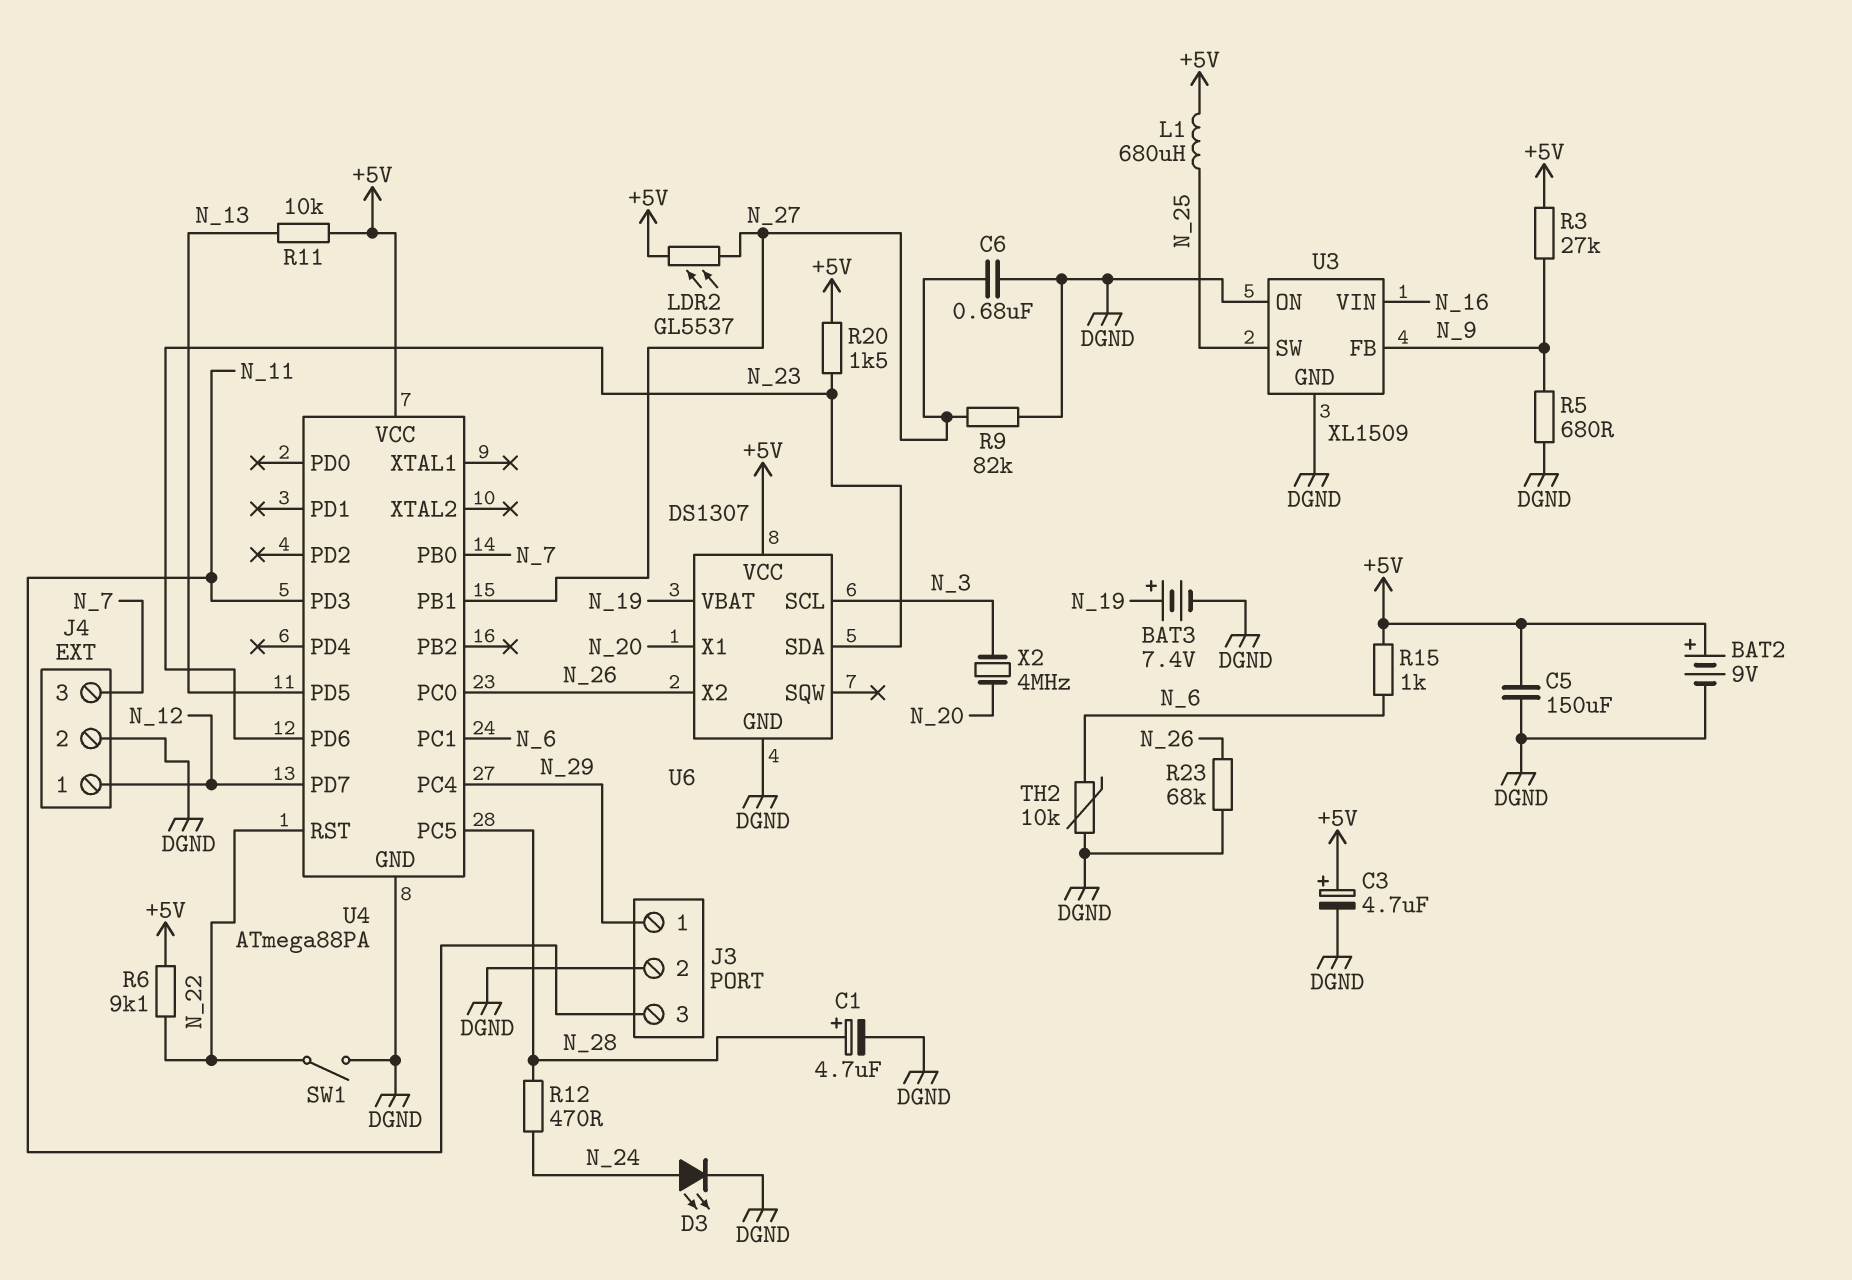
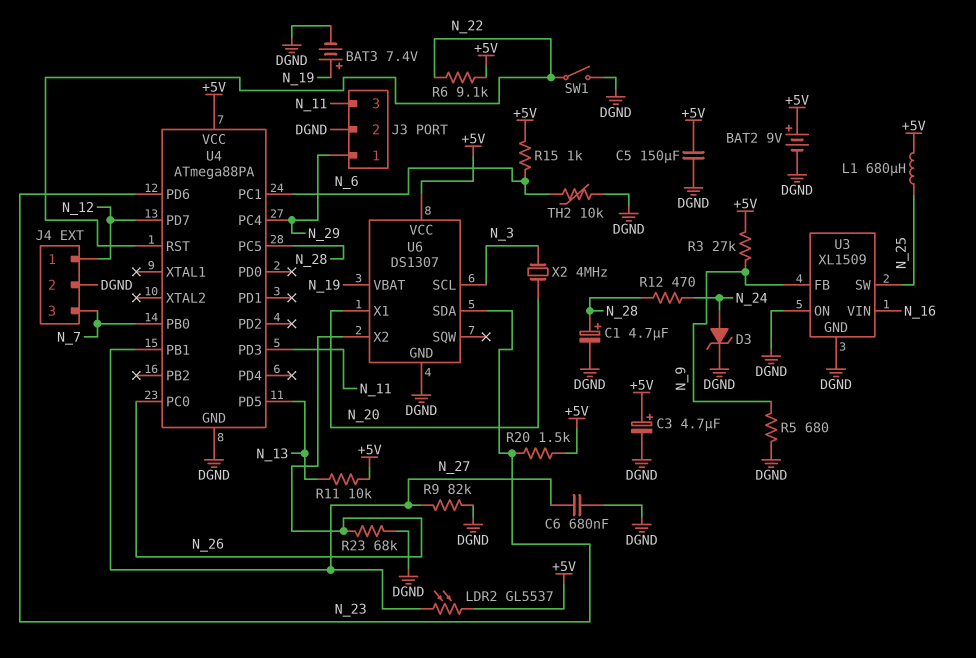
D3: LED (A N_24, K DGND) -> zener (A N_24, K DGND)

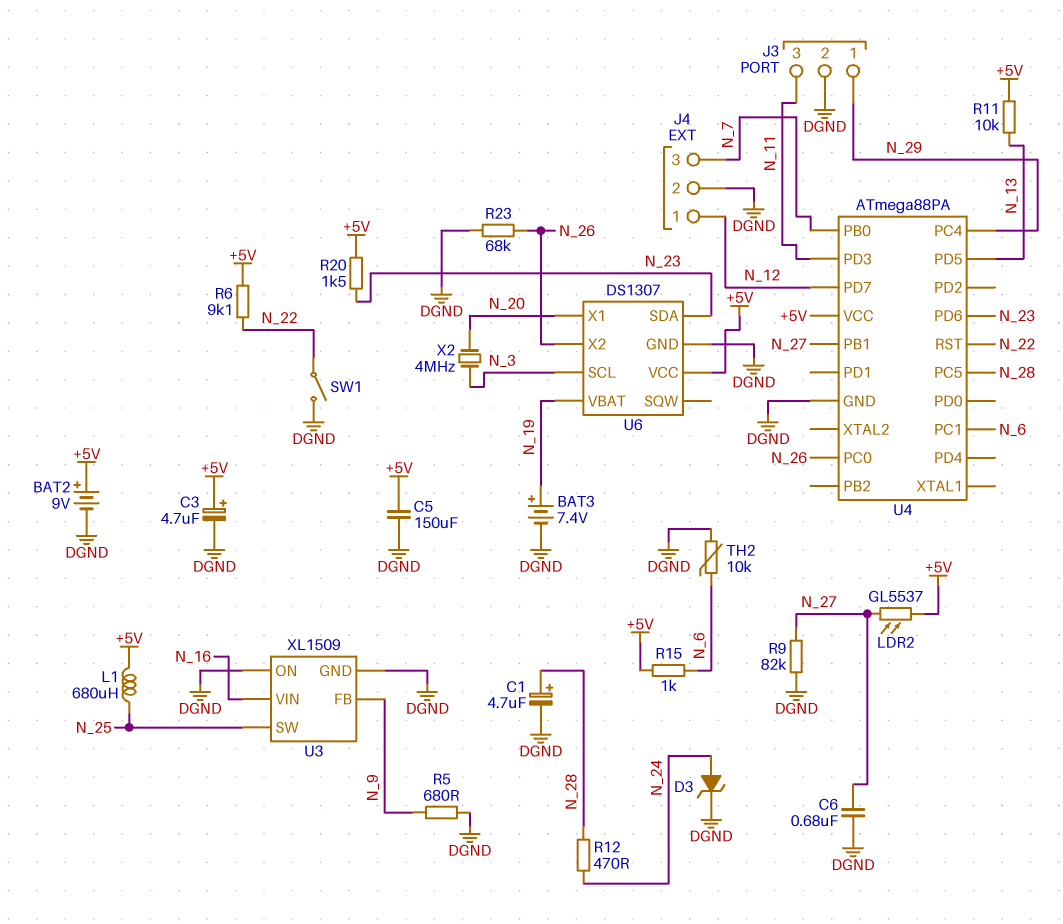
R3: 27k (+5V, N_9) -> none

